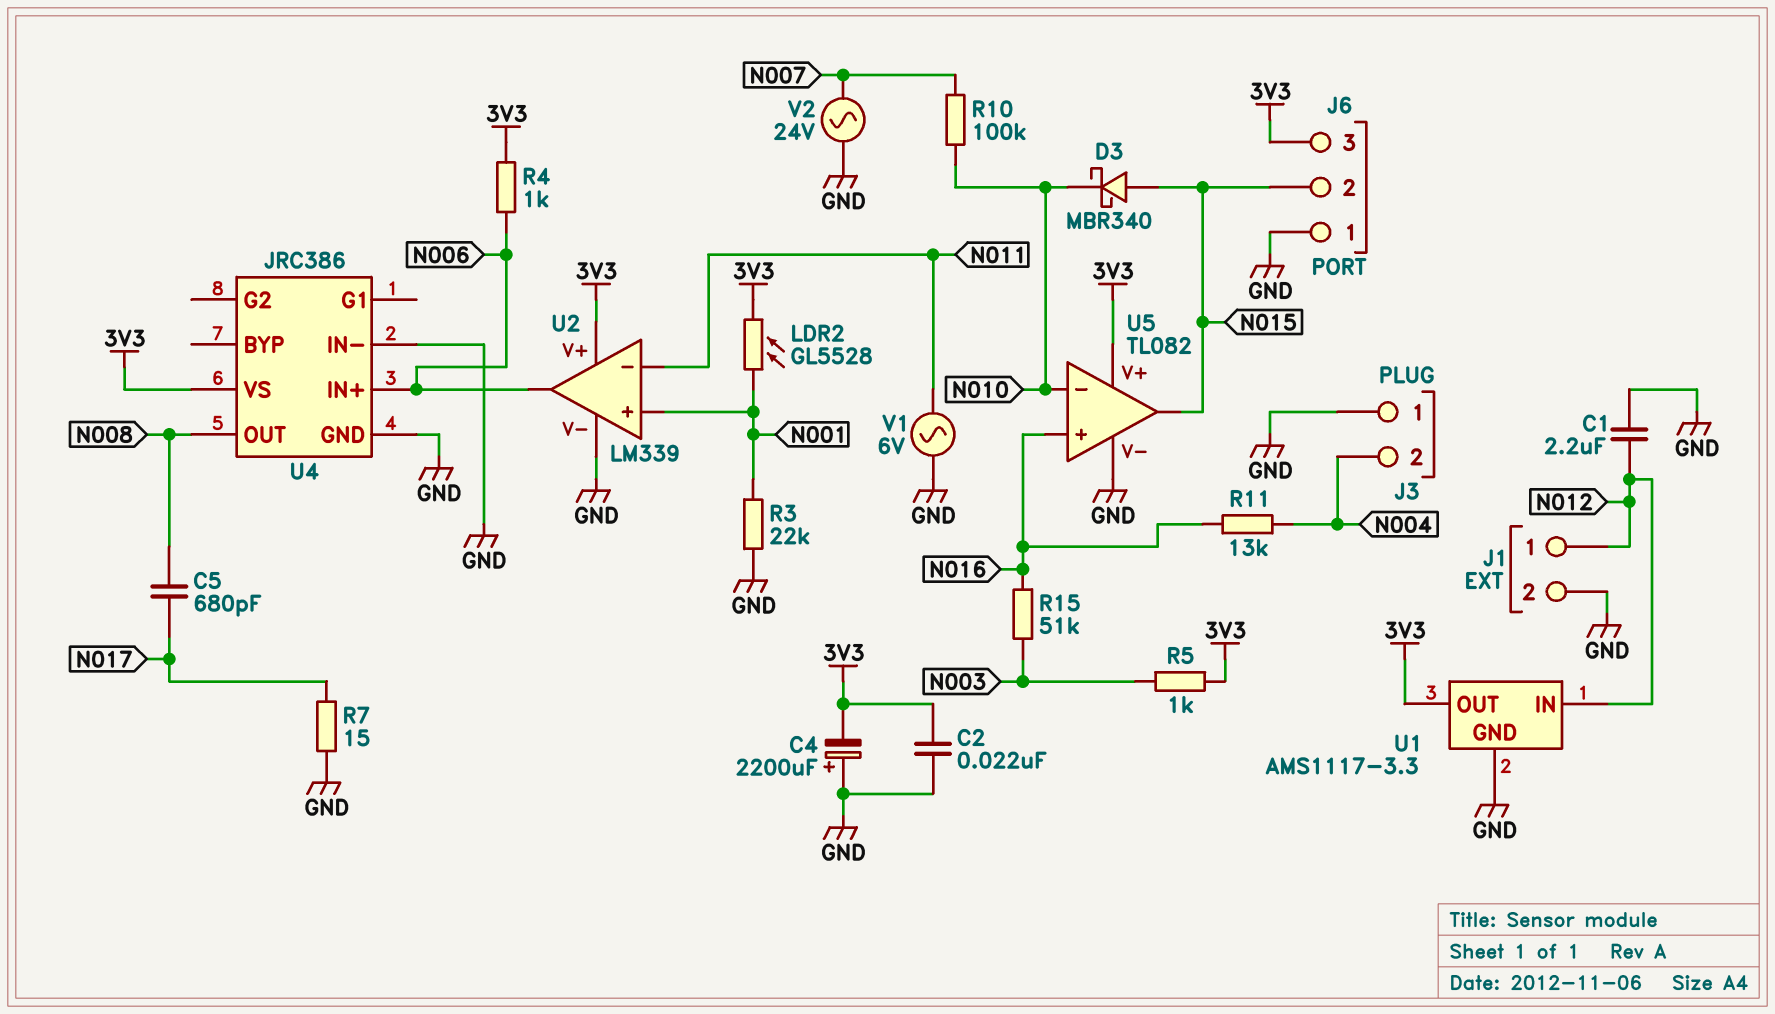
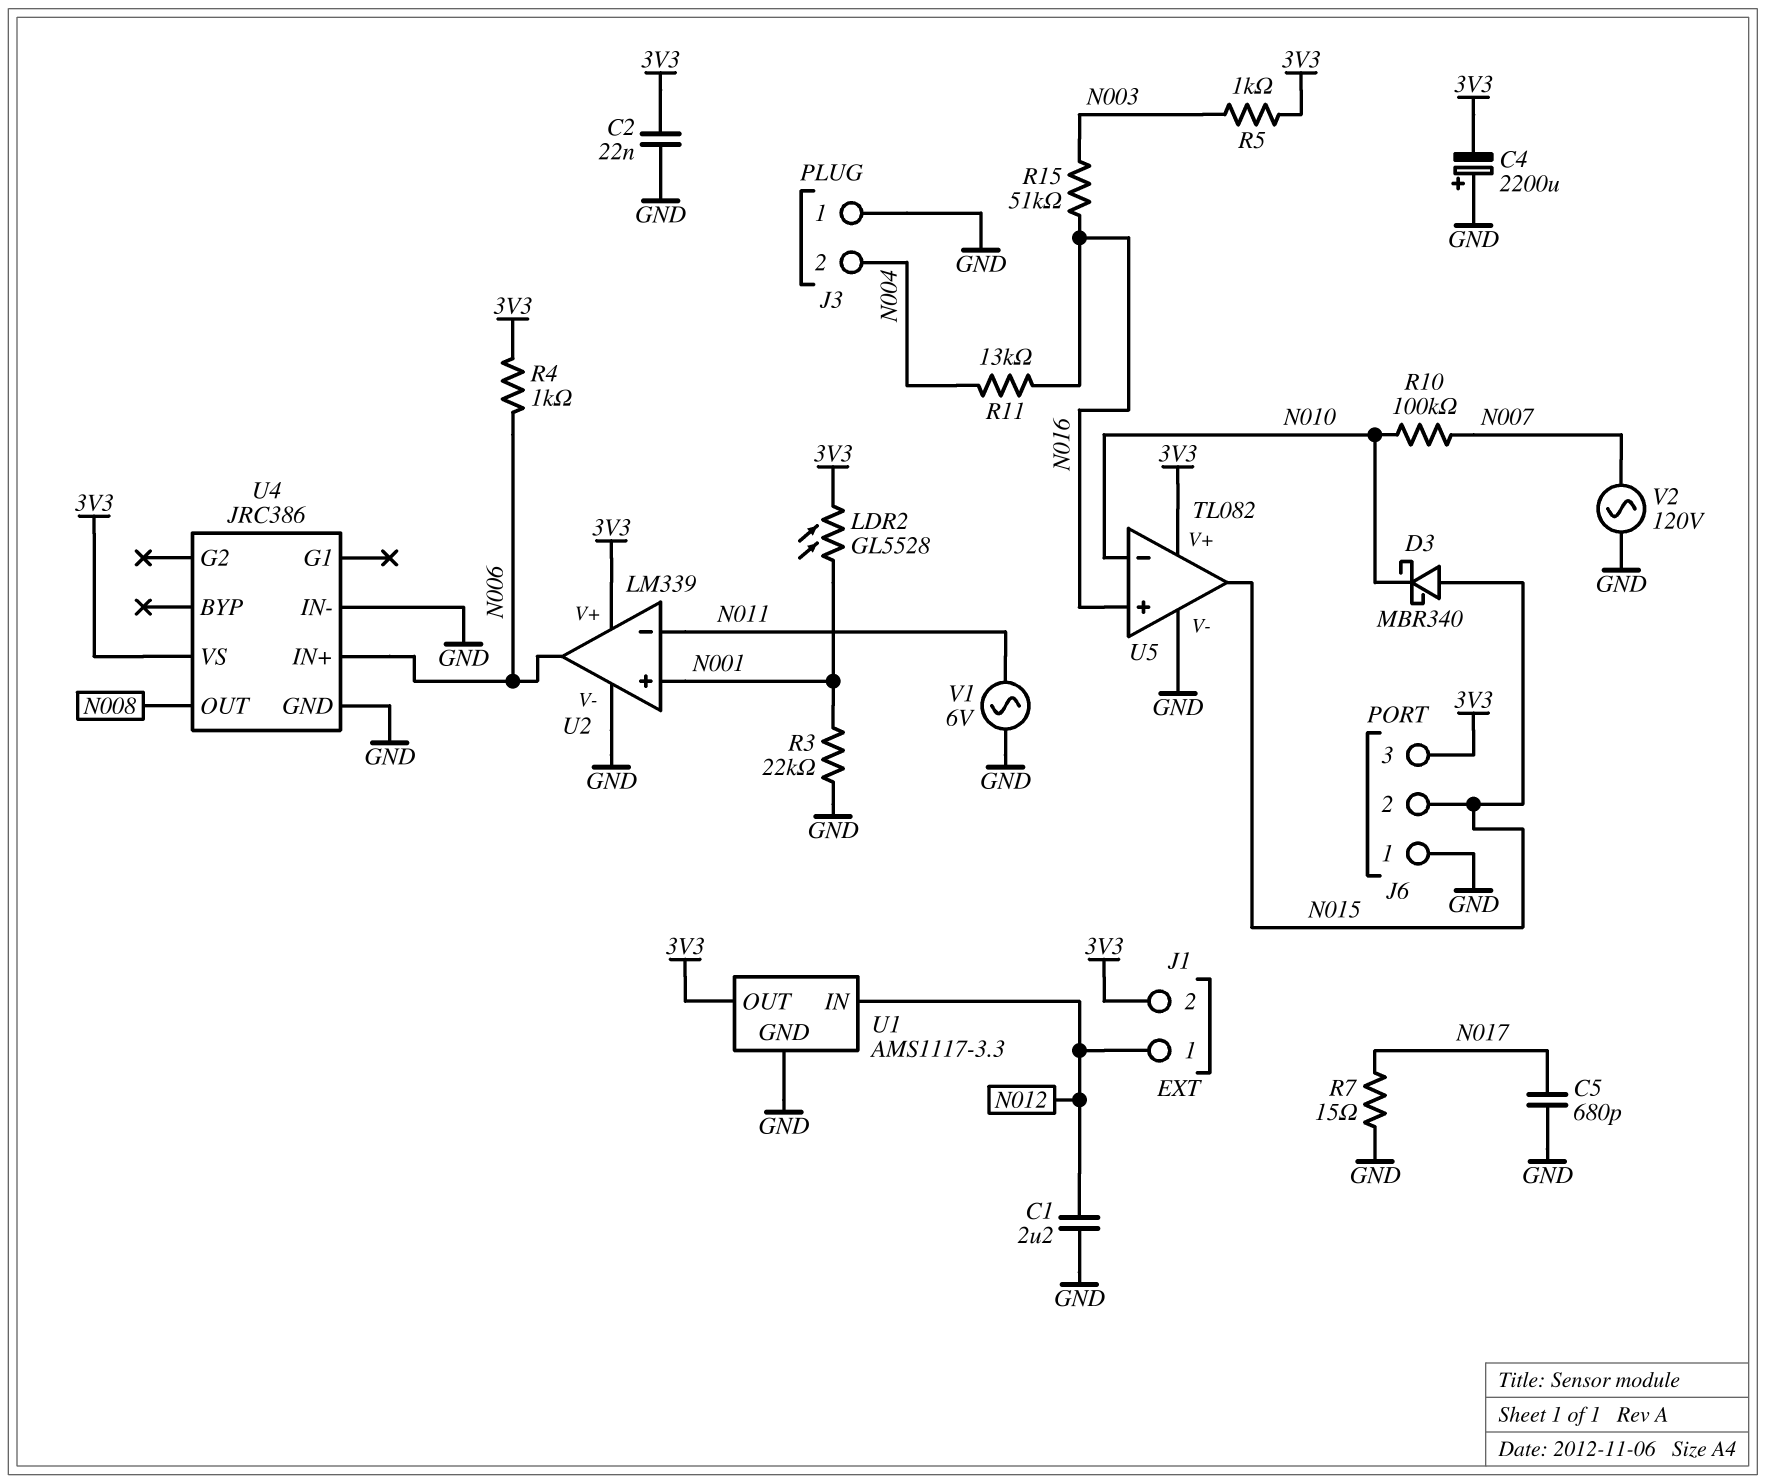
C5: 680pF (N008, N017) -> 680pF (GND, N017)
J1 pin 2: GND -> 3V3
V2: AC 24V (GND, N007) -> AC 120V (GND, N007)

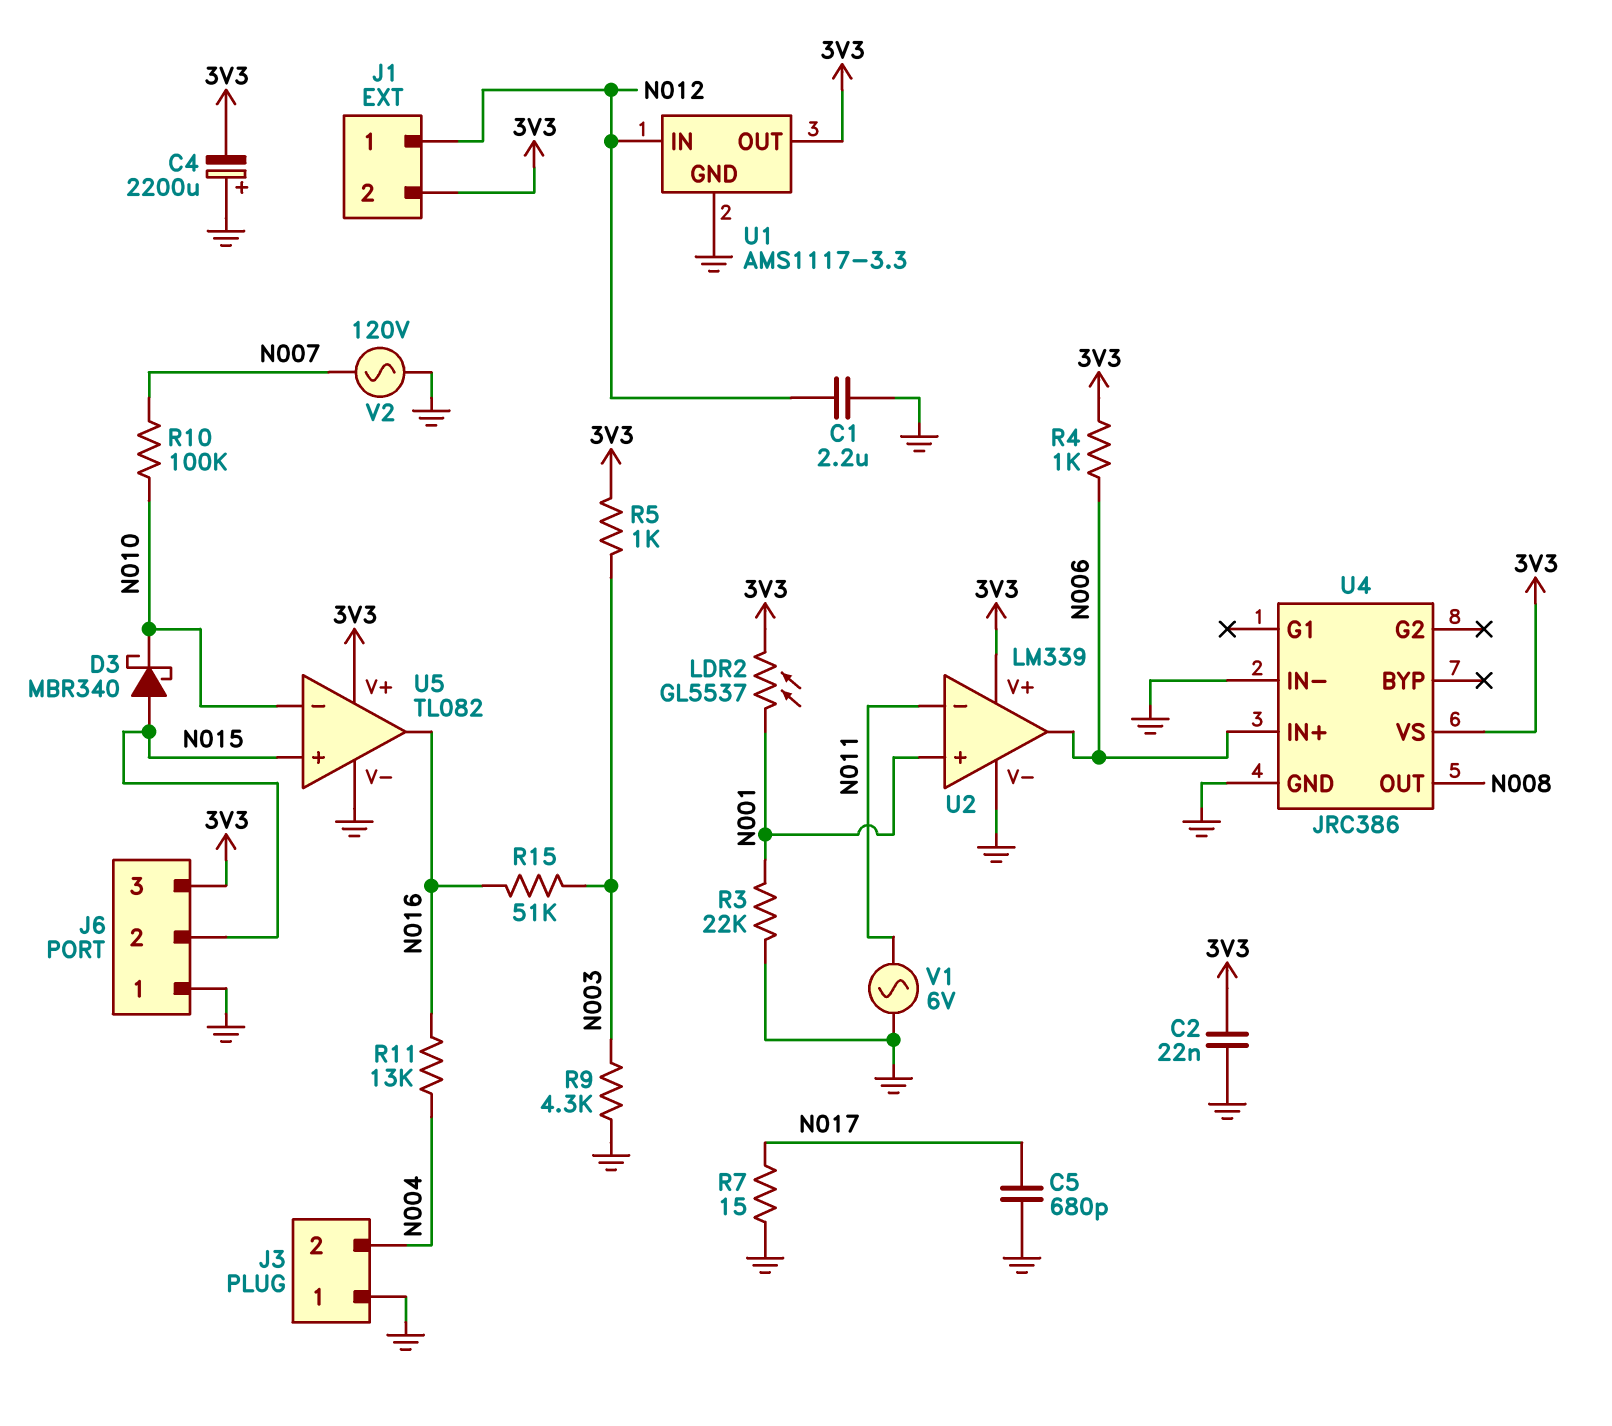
LDR2: GL5528 (3V3, N001) -> GL5537 (3V3, N001)
R9: none -> 4.3k (GND, N003)
U5 pin in+: N016 -> N015
U5 pin out: N015 -> N016

